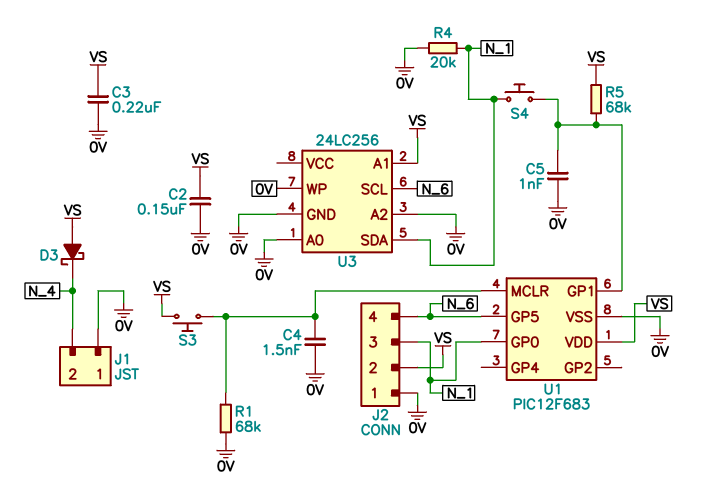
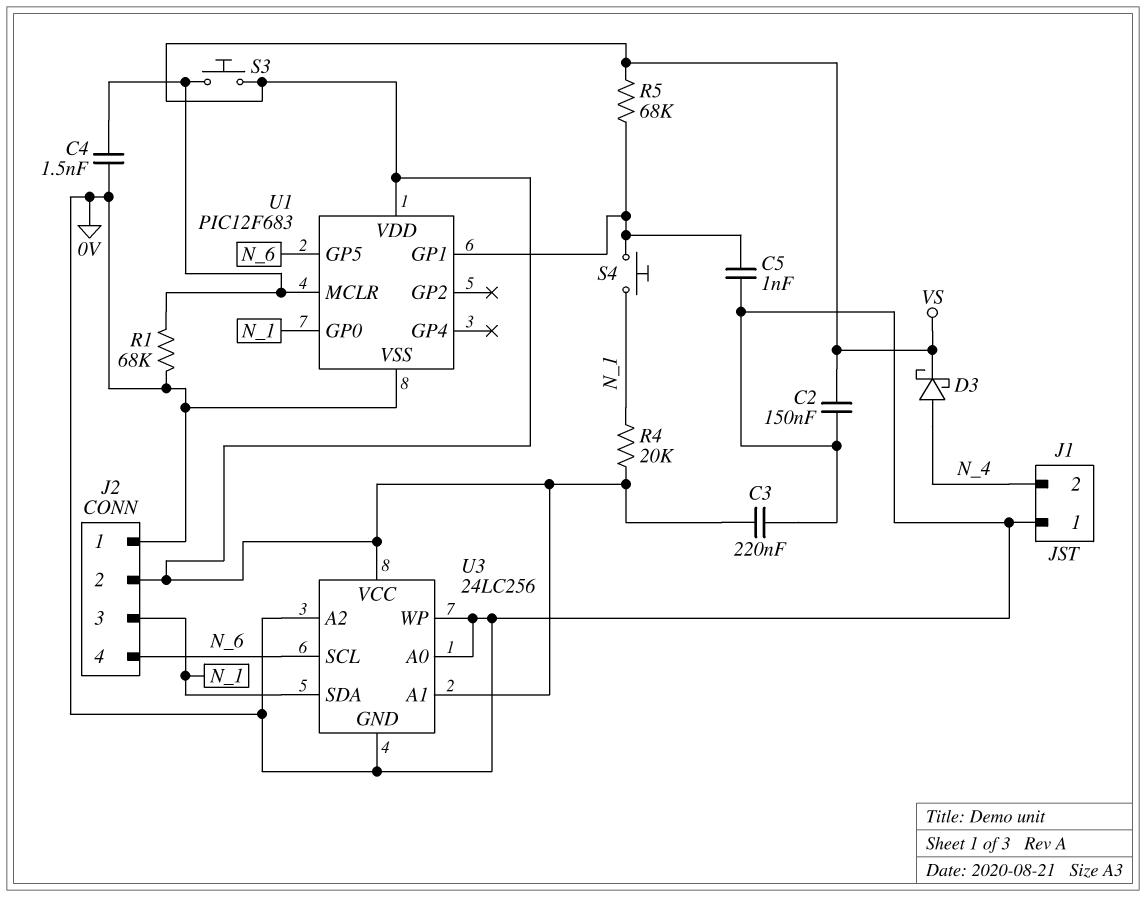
D3: schottky (A VS, K N_4) -> schottky (A N_4, K VS)
R4: 20k (0V, N_1) -> 20k (N_1, VS)
U3 pin VCC: none -> VS

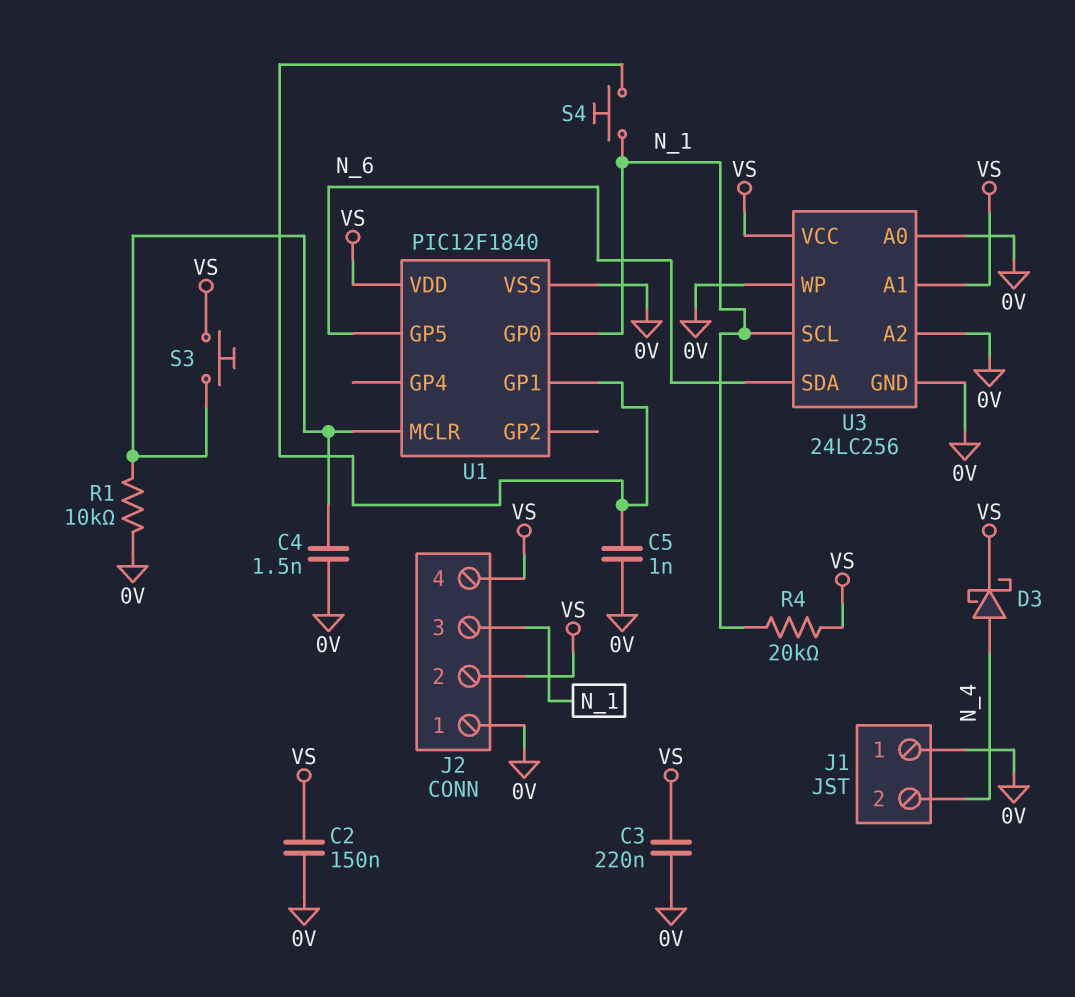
J2 pin 4: N_6 -> VS
R1: 68k (0V, U1/MCLR) -> 10k (0V, U1/MCLR)
R5: 68k (U1/GP1, VS) -> none
U1: PIC12F683 -> PIC12F1840
U3 pin SCL: N_6 -> N_1
U3 pin SDA: N_1 -> N_6

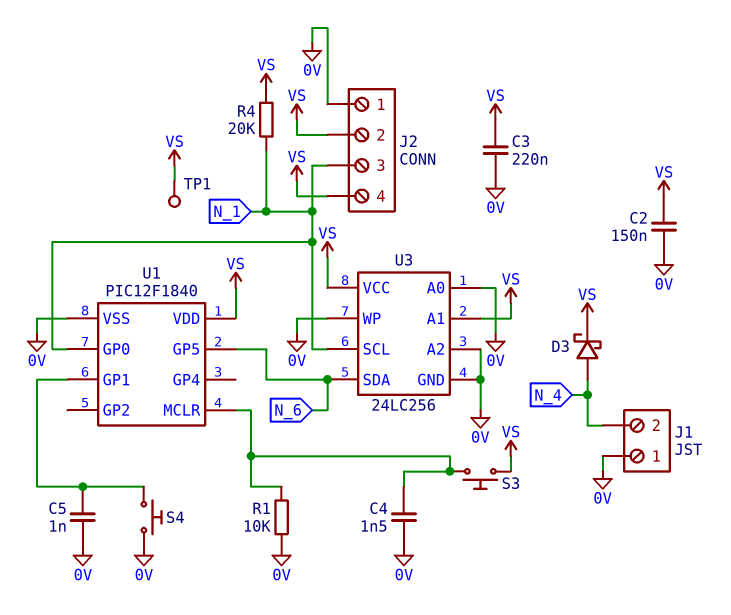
S4: button (N_1, U1/GP1) -> button (0V, U1/GP1)
TP1: none -> test point (VS)

